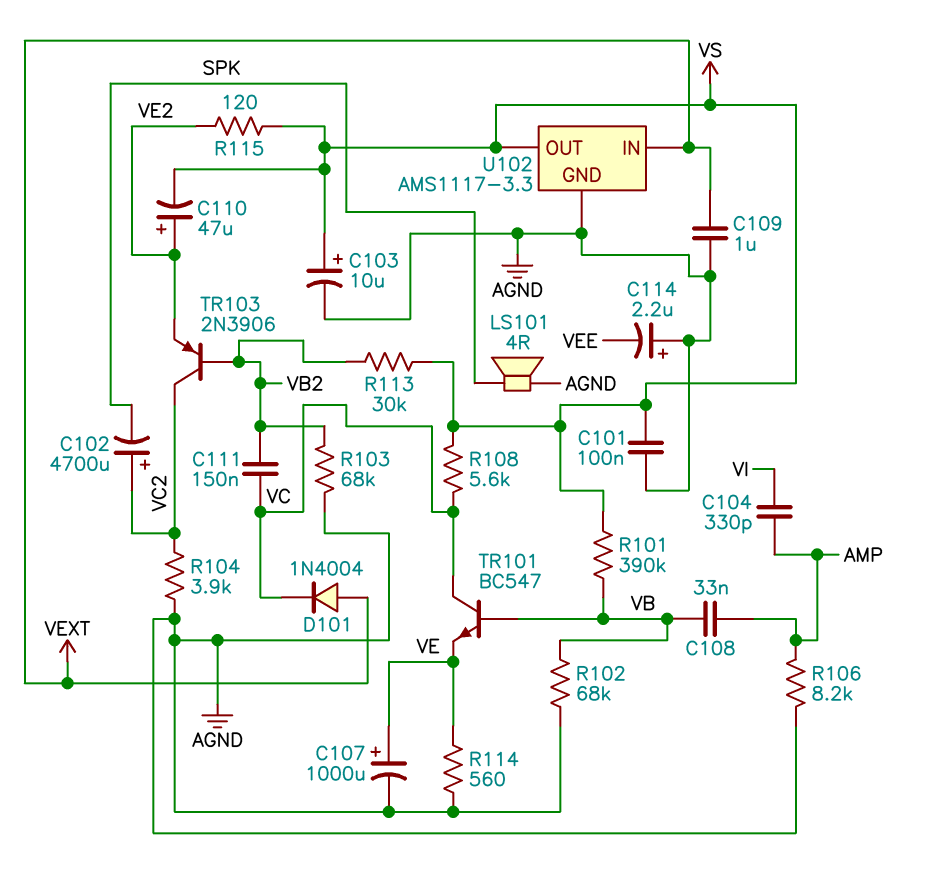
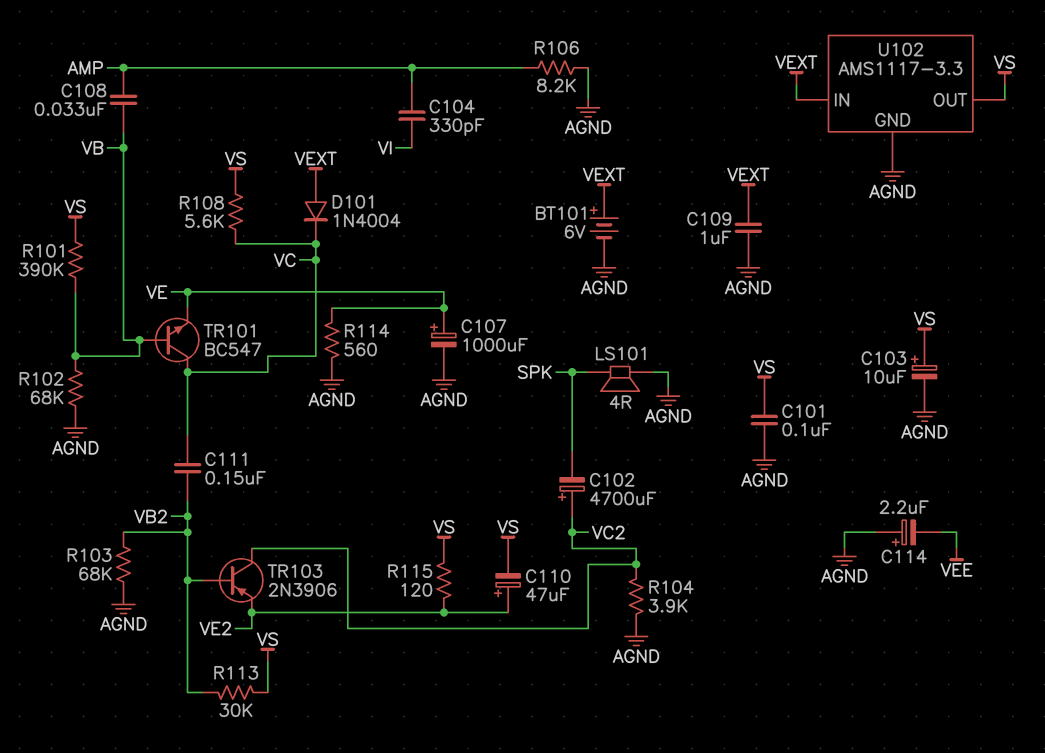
BT101: none -> 6V (plus VEXT, minus AGND)

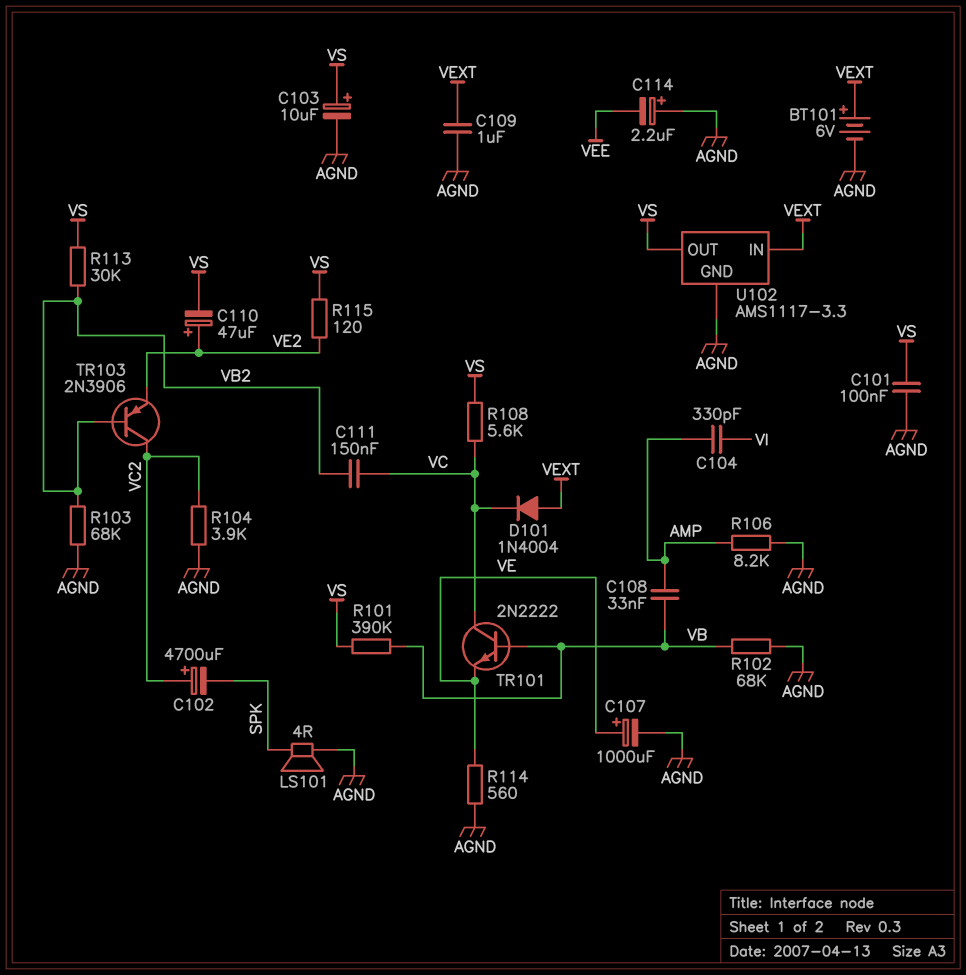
TR101: NPN BC547 (B VB, C VC, E VE) -> NPN 2N2222 (B VB, C VC, E VE)

